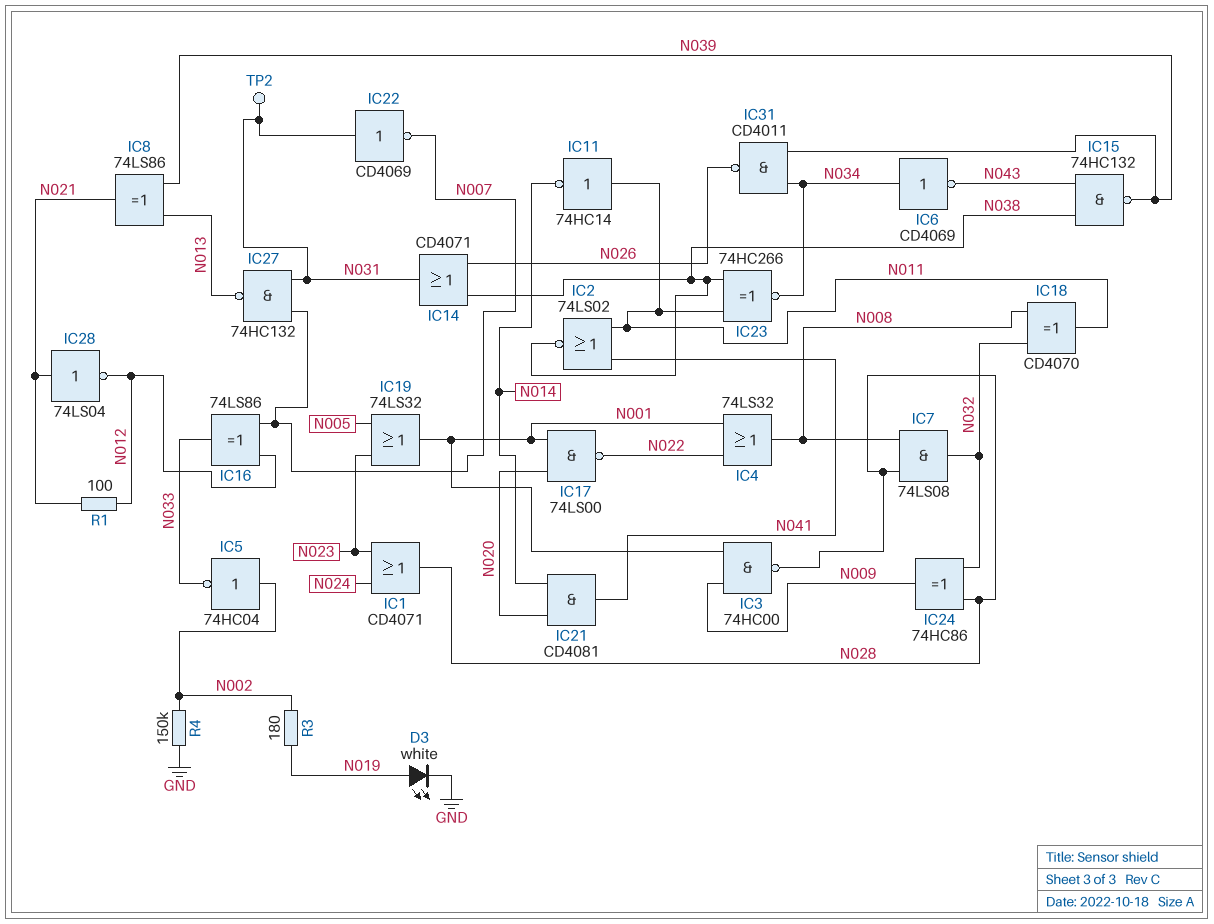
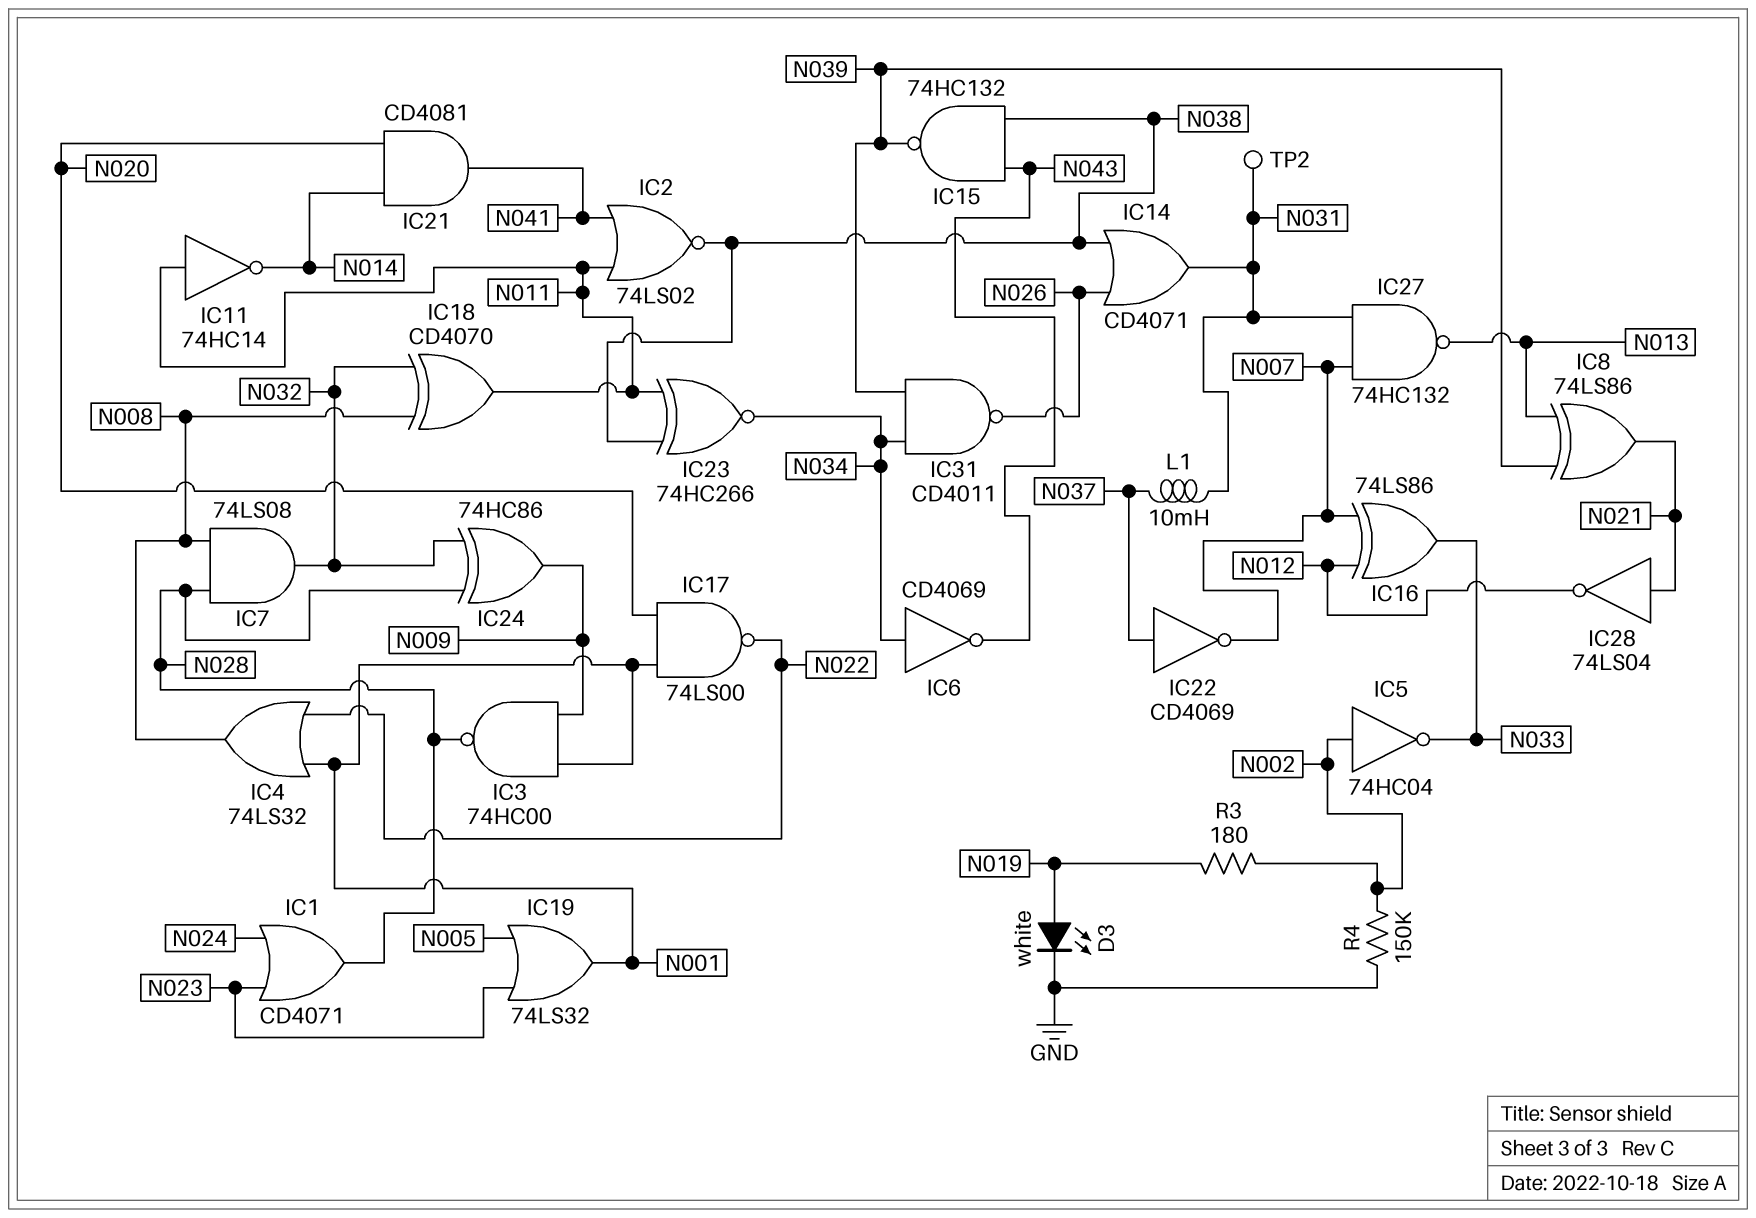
IC22: NOT CD4069 (in N031, out N007) -> NOT CD4069 (in N037, out N007)
L1: none -> 10mH (N031, N037)
R1: 100 (N012, N021) -> none

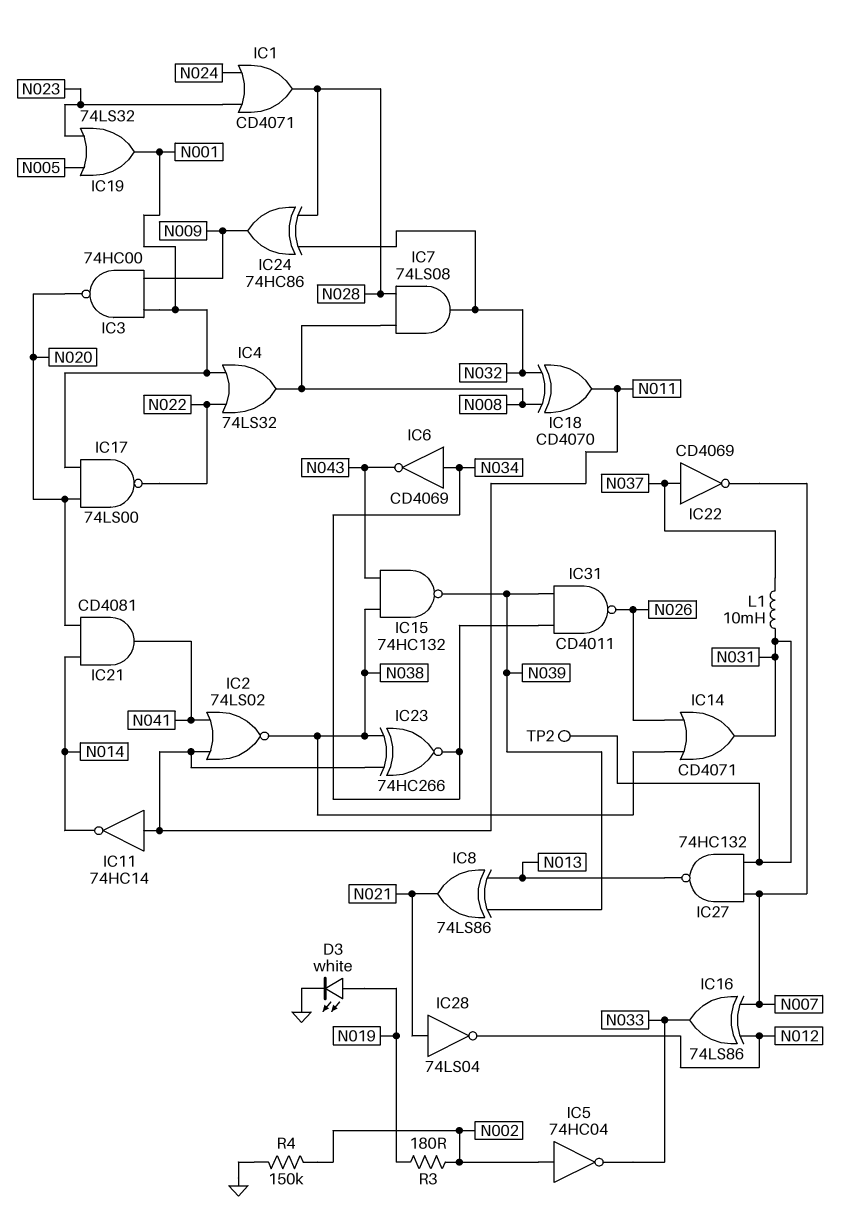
IC3: NAND 74HC00 (in N001, in N009, out N028) -> NAND 74HC00 (in N001, in N009, out N020)

